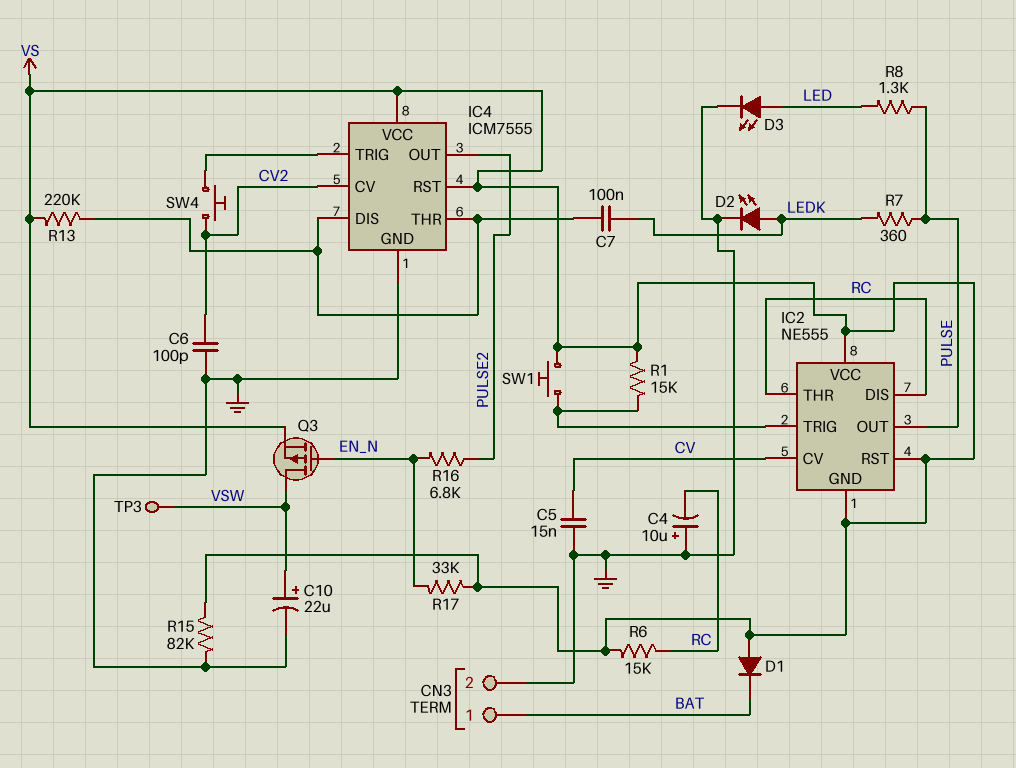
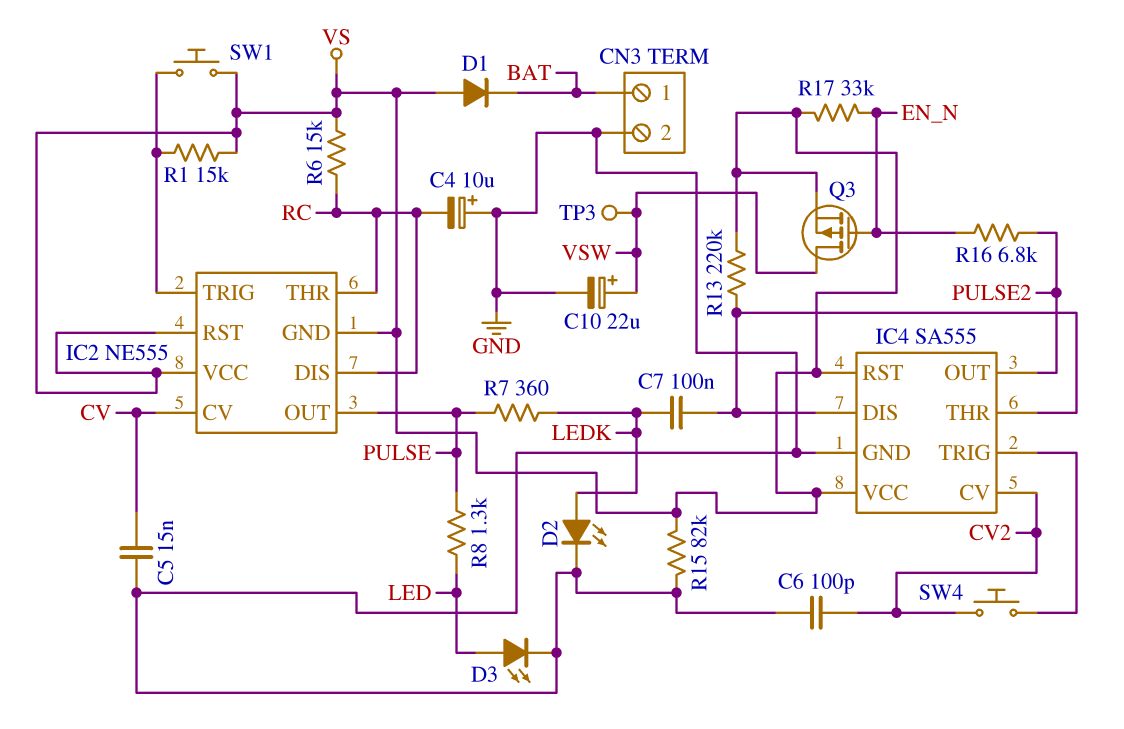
IC4: ICM7555 -> SA555

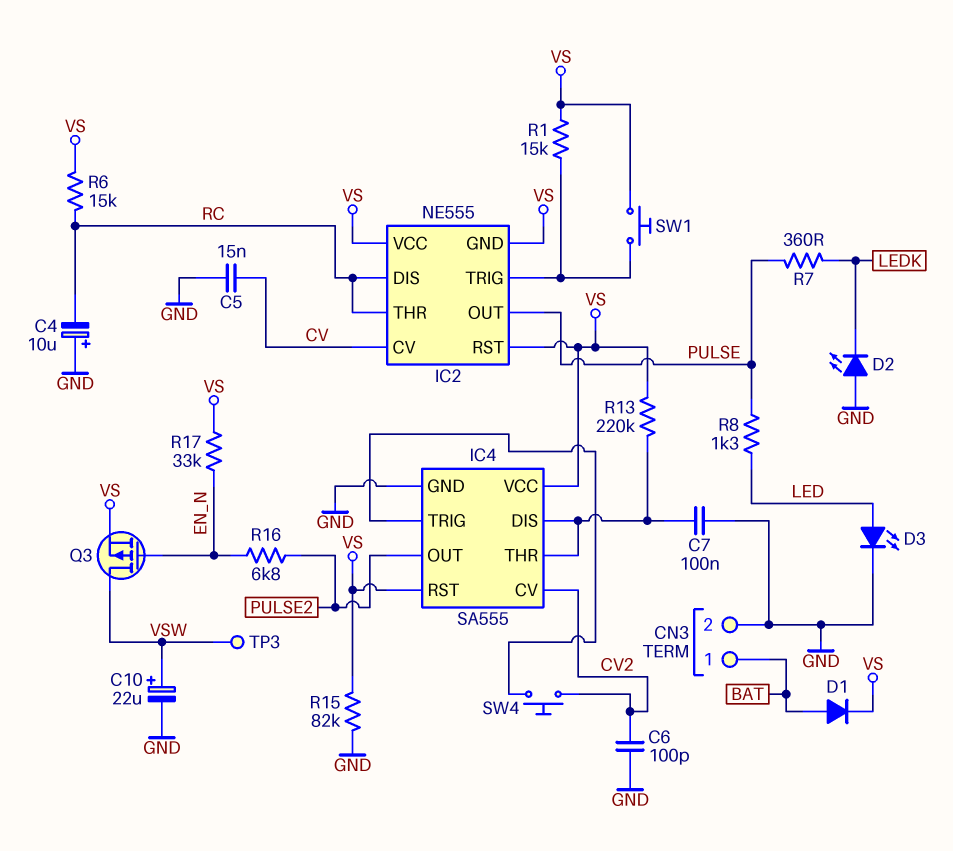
C7: 100nF (IC4/DIS, LEDK) -> 100nF (GND, IC4/DIS)
D1: diode (A VS, K BAT) -> diode (A BAT, K VS)
D2: LED (A LEDK, K GND) -> LED (A GND, K LEDK)

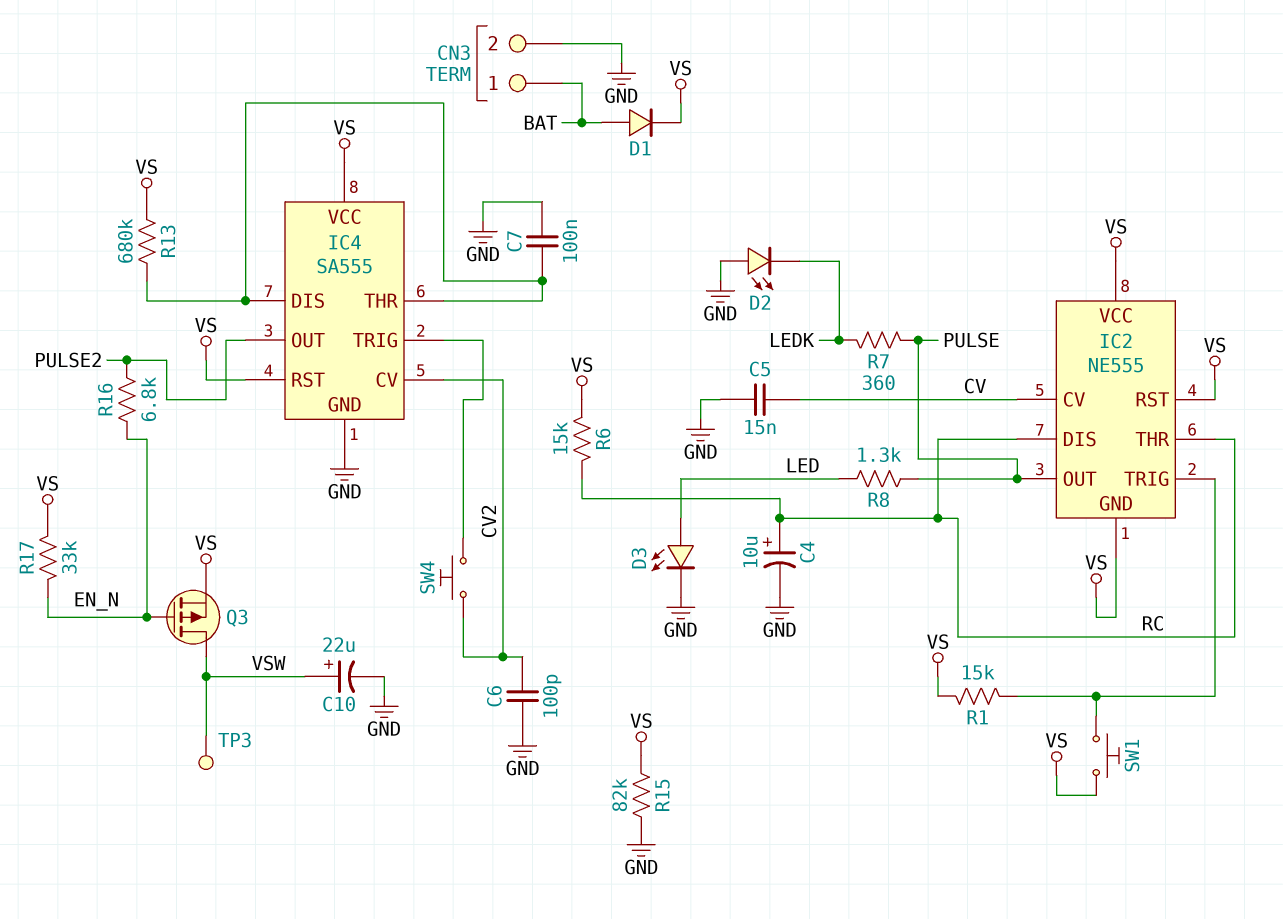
C4: 10uF (plus GND, minus RC) -> 10uF (plus RC, minus GND)
R13: 220k (IC4/DIS, VS) -> 680k (IC4/DIS, VS)

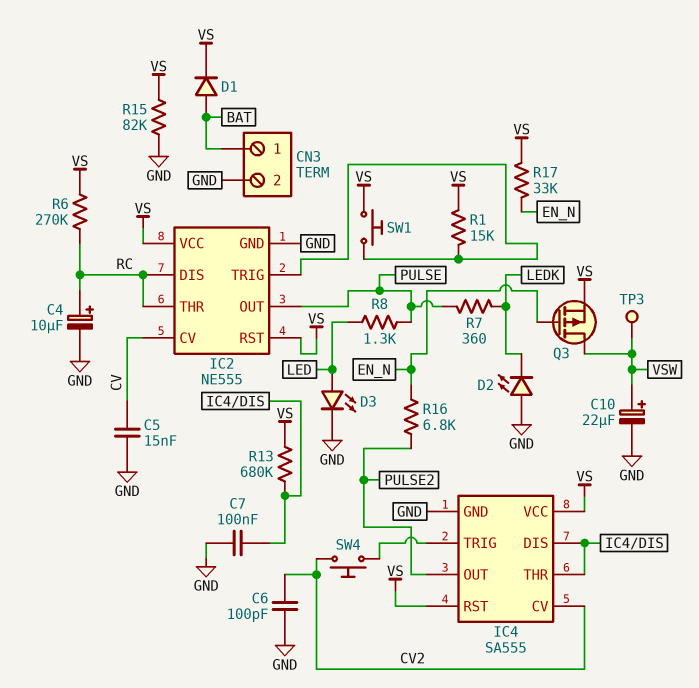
IC2 pin GND: VS -> GND
R6: 15k (RC, VS) -> 270k (RC, VS)

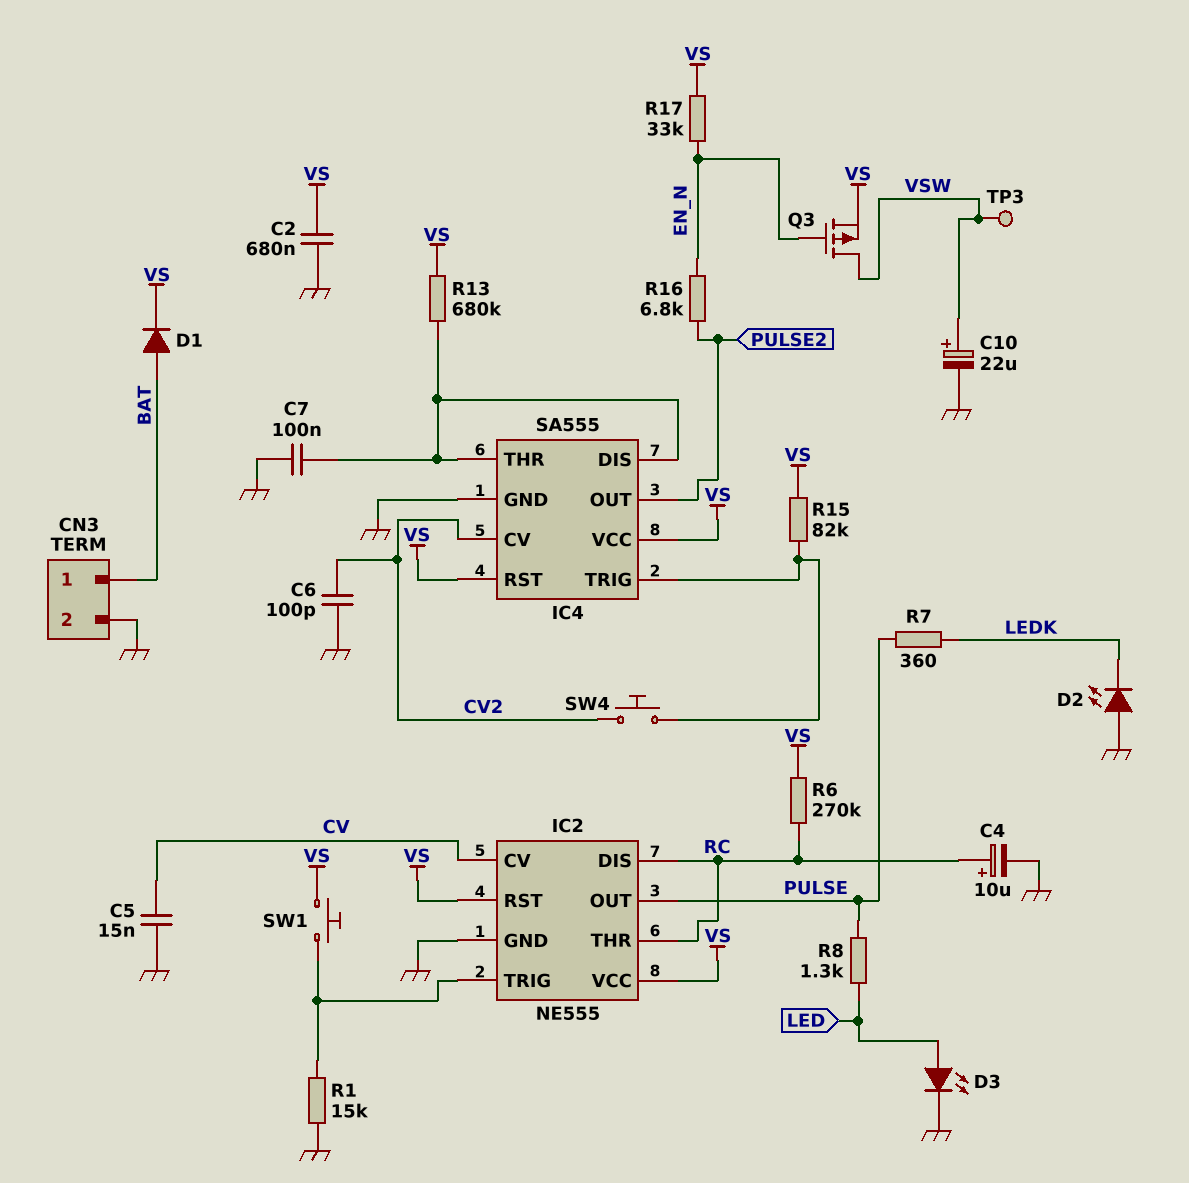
C2: none -> 680nF (GND, VS)
R1: 15k (IC2/TRIG, VS) -> 15k (GND, IC2/TRIG)
R15: 82k (GND, VS) -> 82k (IC4/TRIG, VS)

